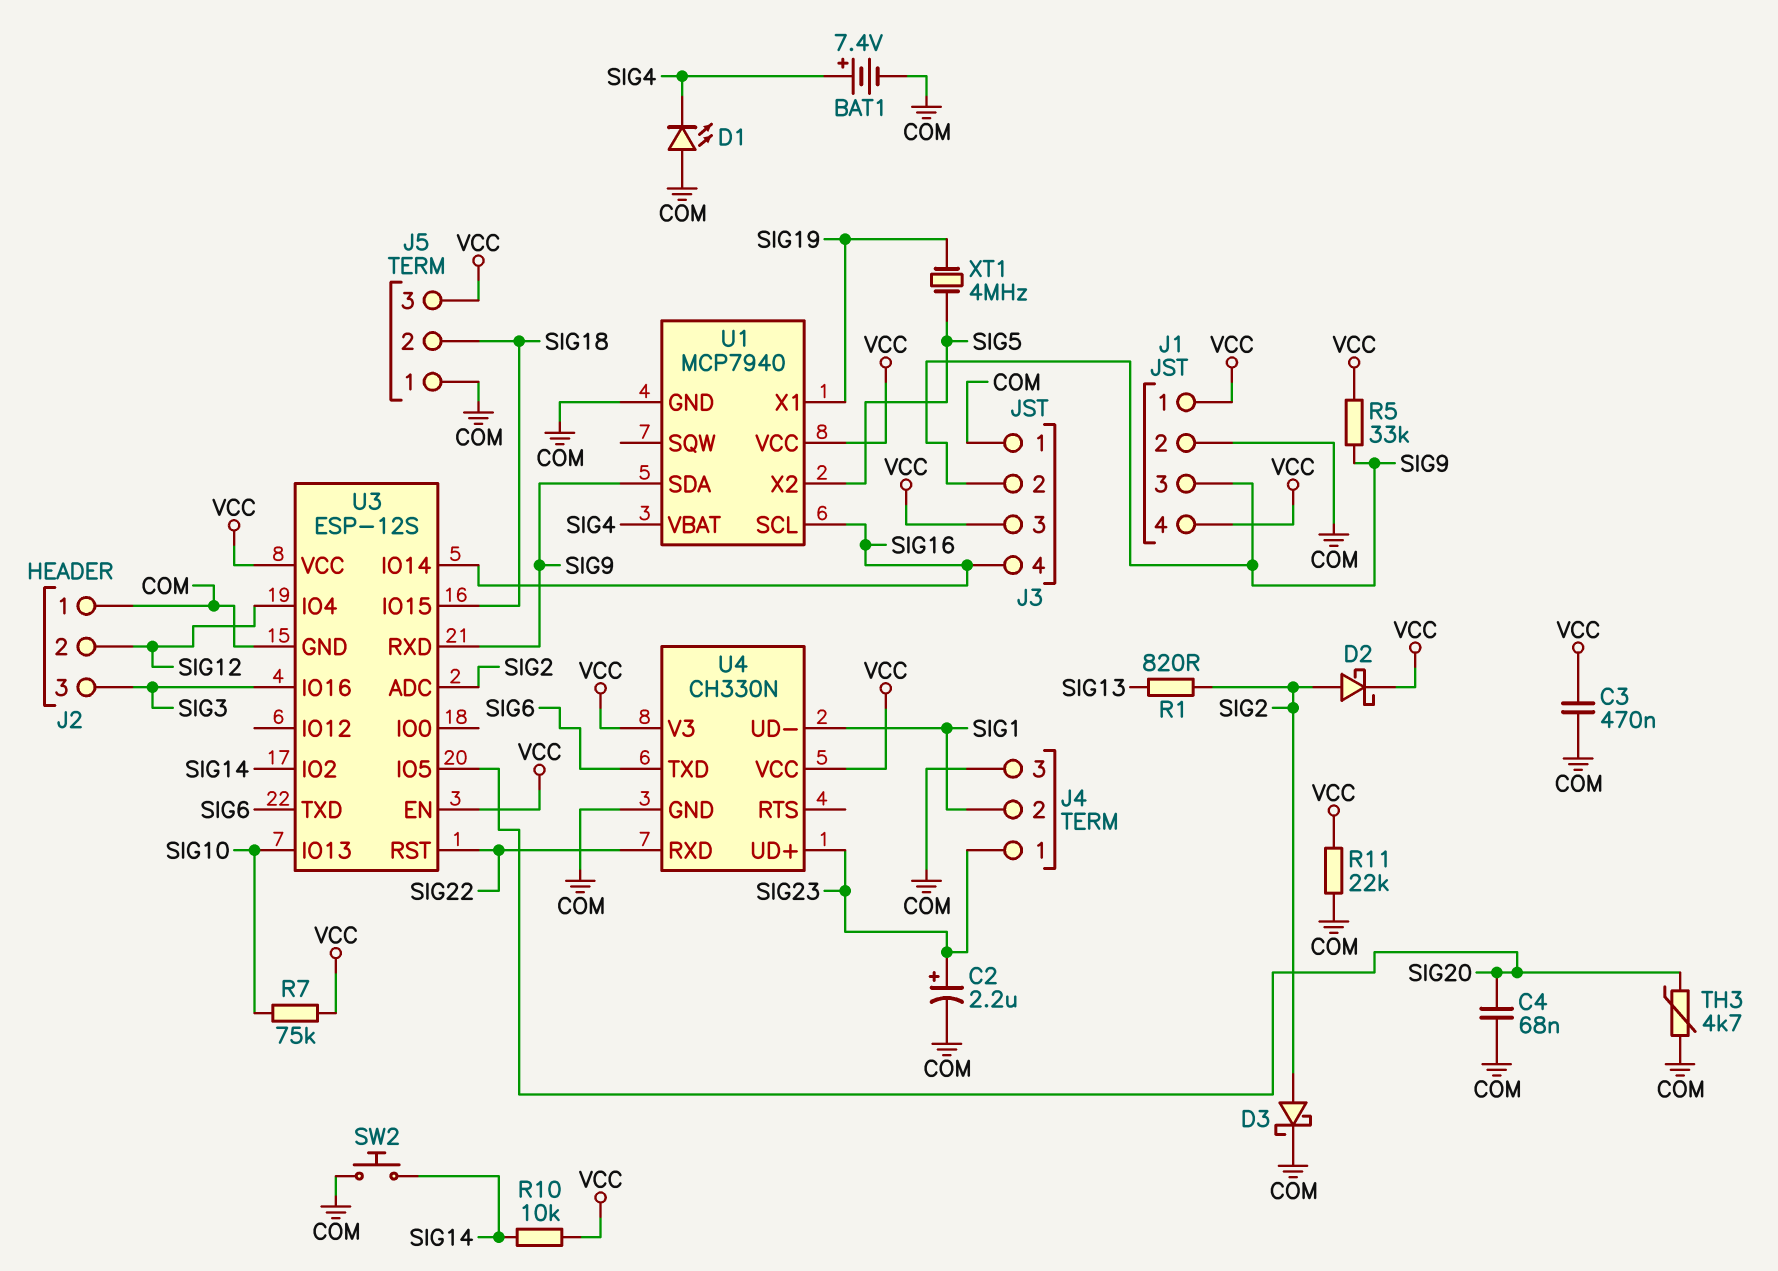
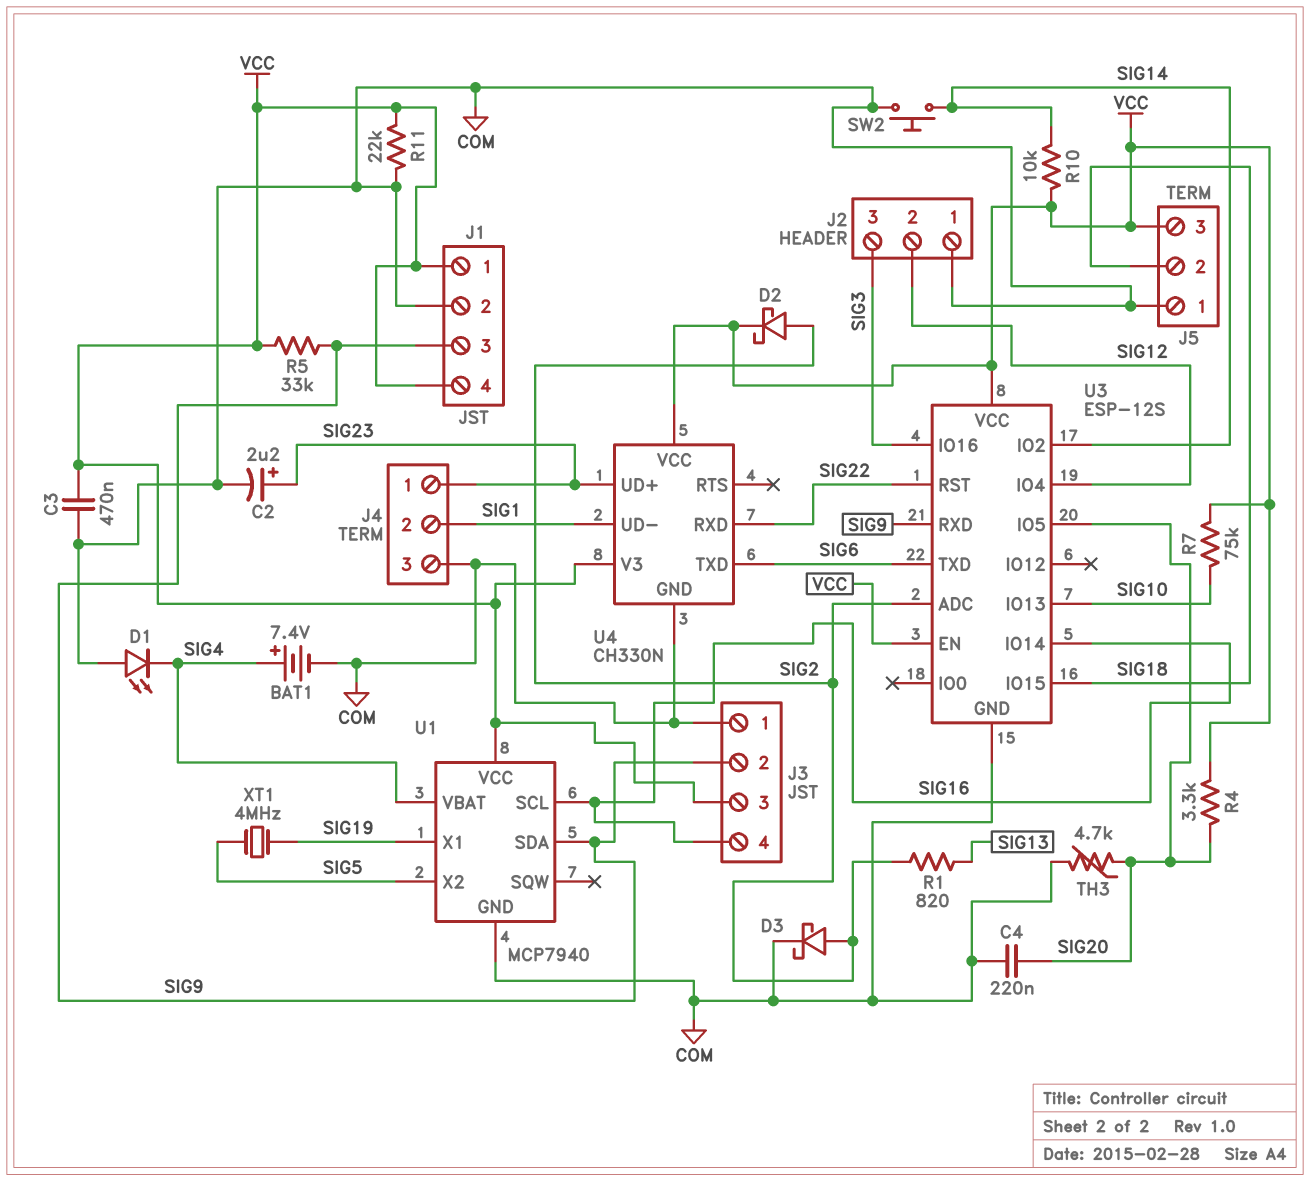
C4: 68nF (COM, SIG20) -> 220nF (COM, SIG20)
R4: none -> 3.3k (SIG20, VCC)

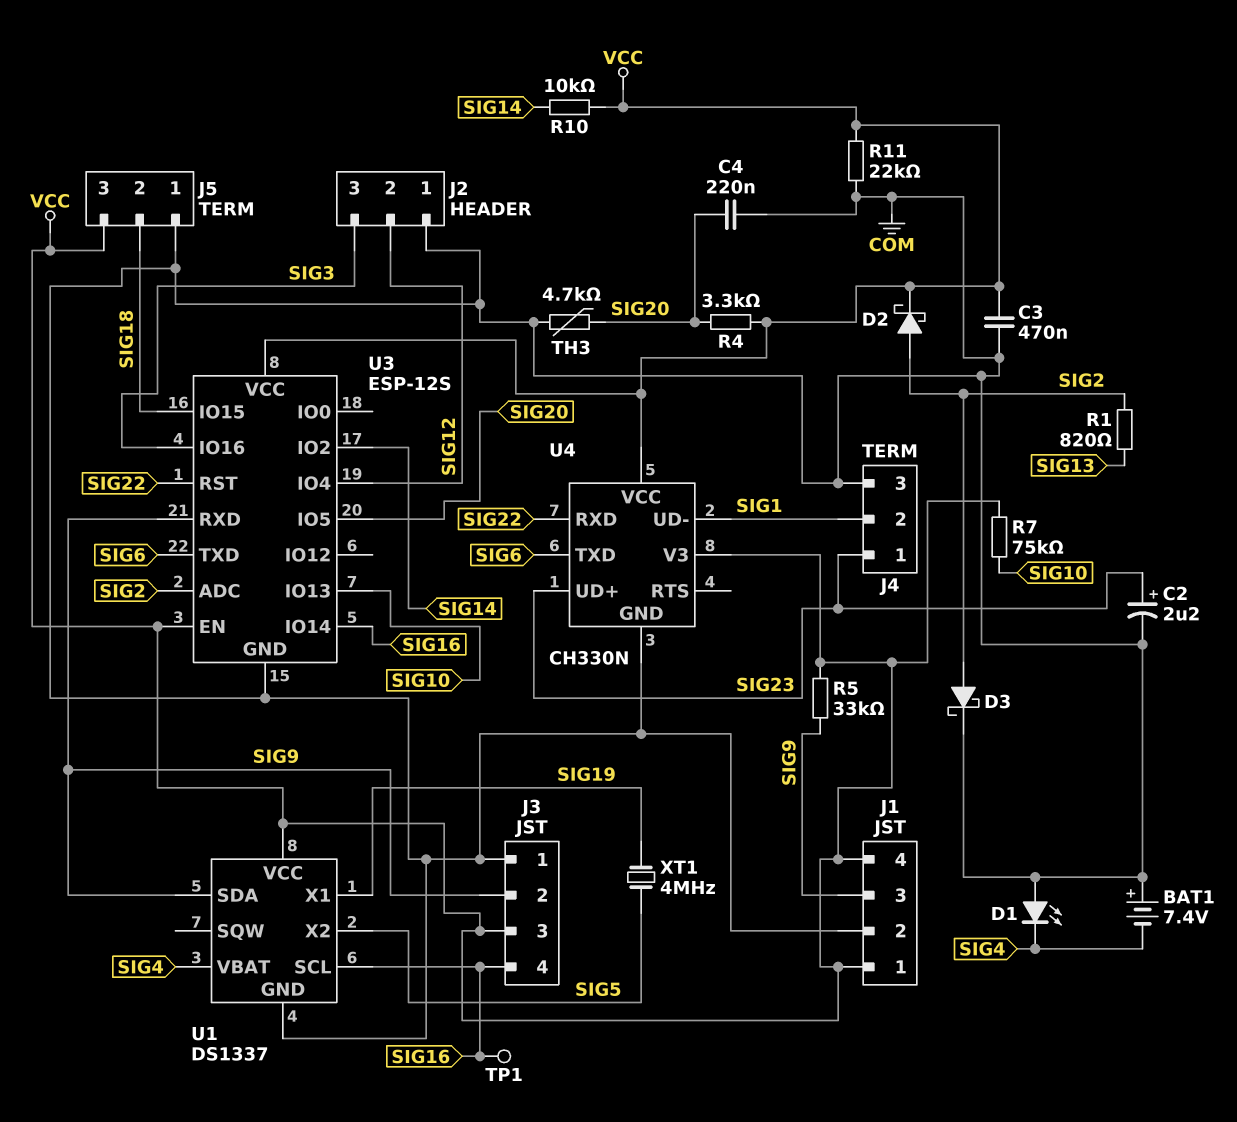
BAT1: 7.4V (plus SIG4, minus COM) -> 7.4V (plus COM, minus SIG4)
SW2: button (COM, SIG14) -> none
TP1: none -> test point (SIG16)
U1: MCP7940 -> DS1337

